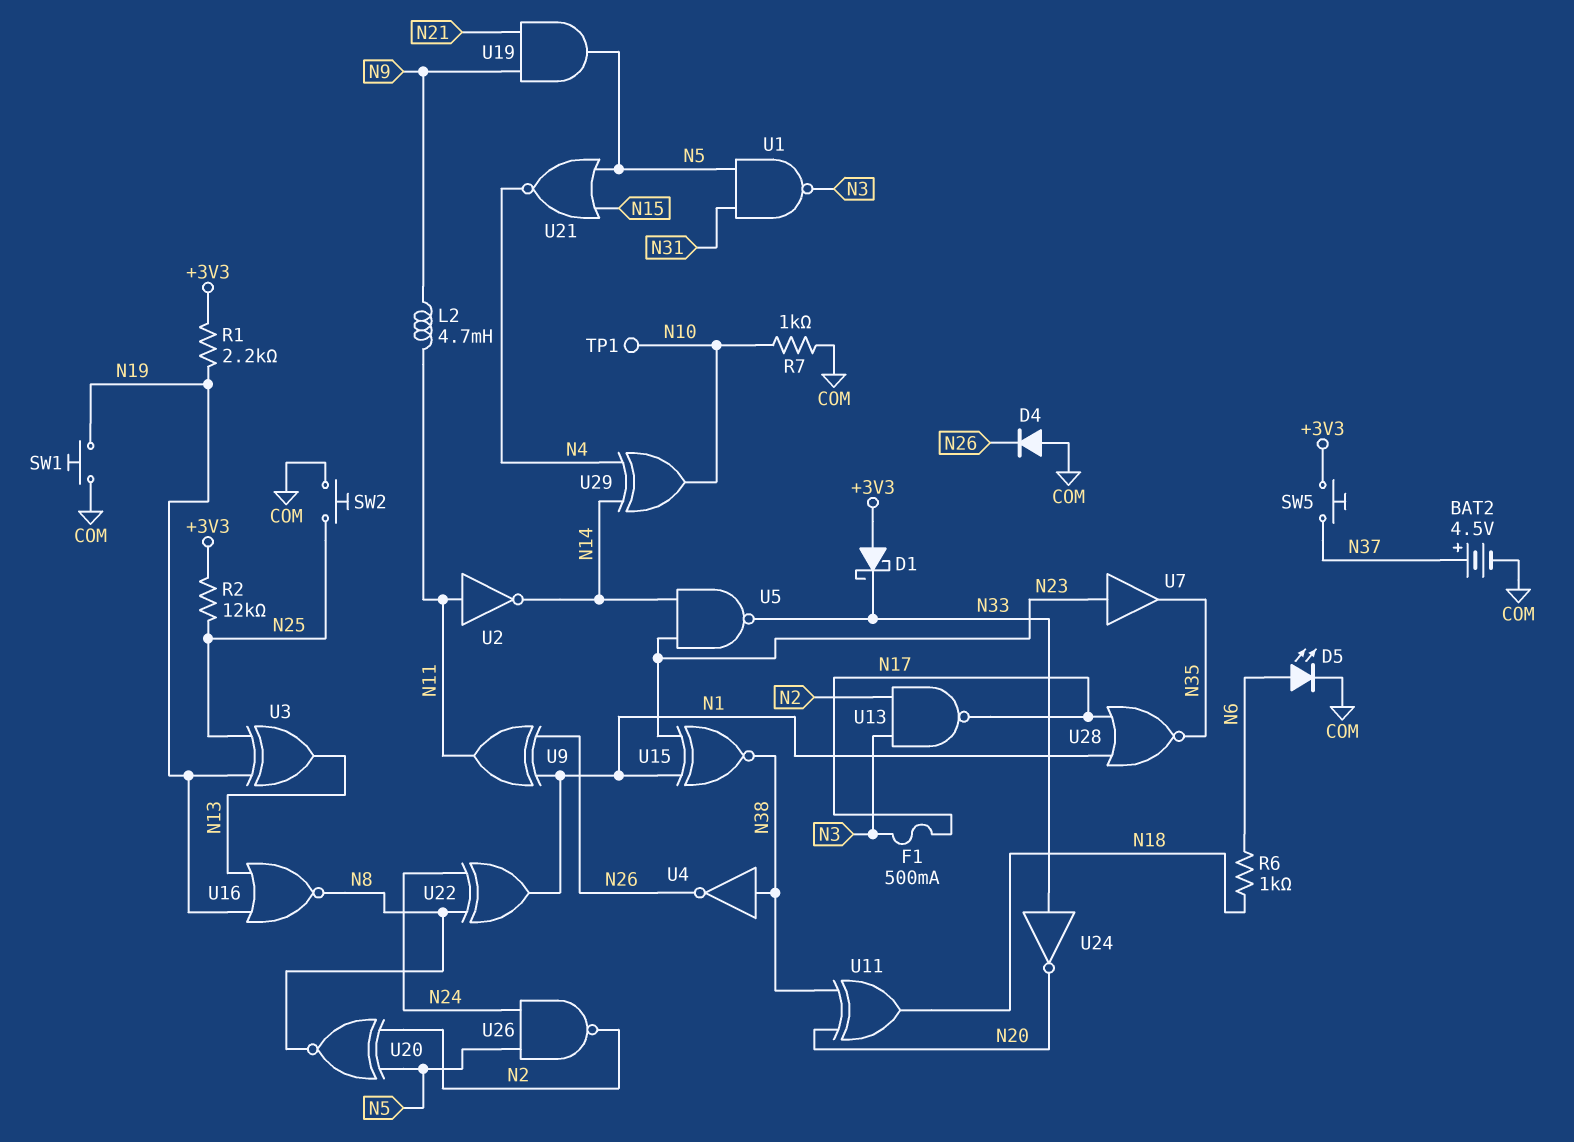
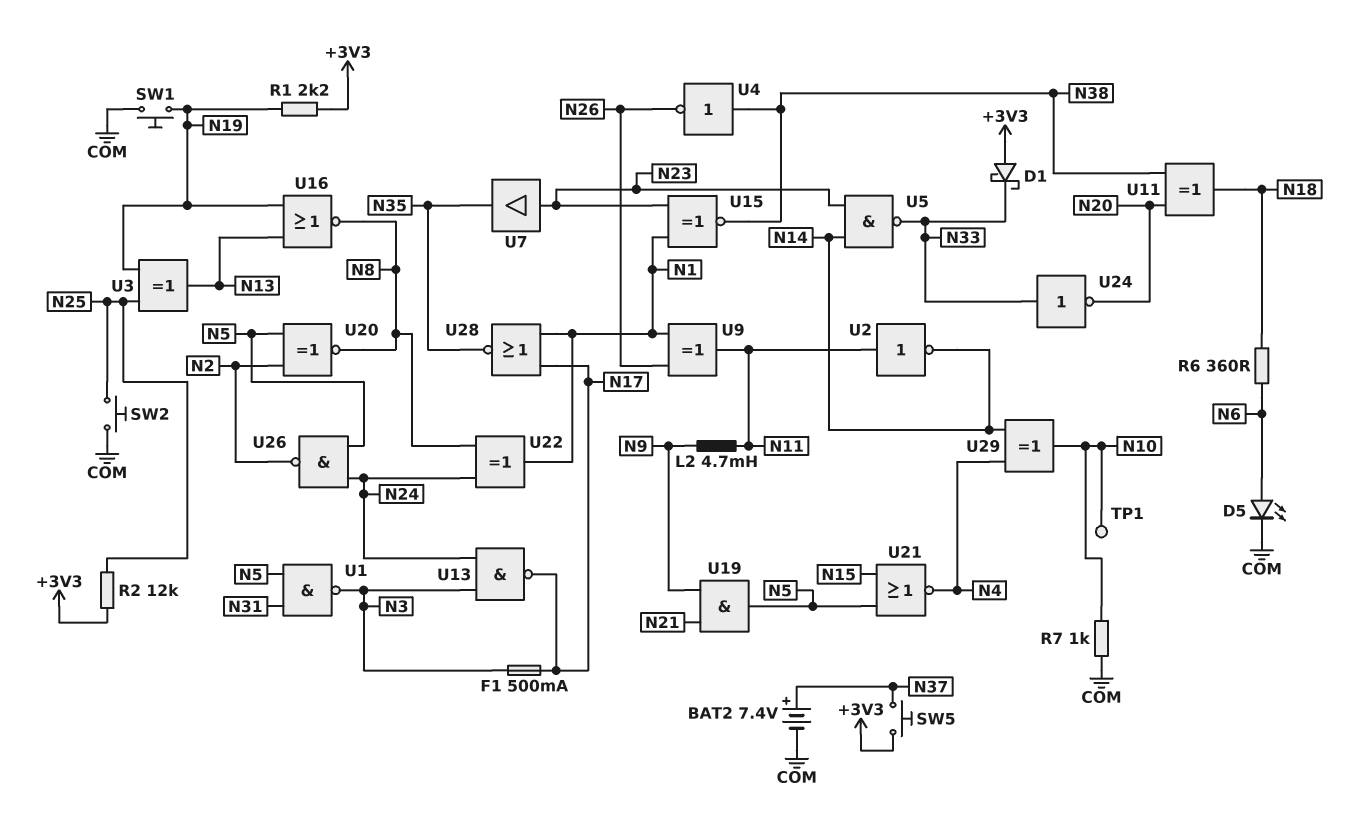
BAT2: 4.5V (plus N37, minus COM) -> 7.4V (plus N37, minus COM)
D4: diode (A COM, K N26) -> none
R6: 1k (N6, N18) -> 360 (N6, N18)
U13: NAND (in N2, in N3, out N17) -> NAND (in N3, in N24, out N17)

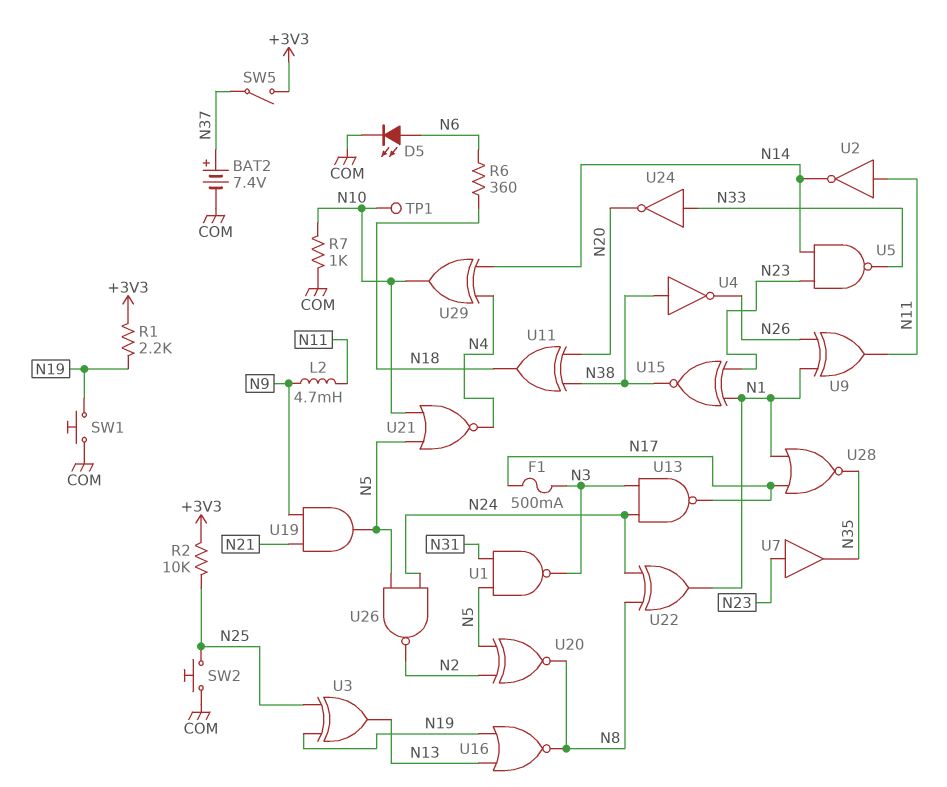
D1: schottky (A +3V3, K N33) -> none
R2: 12k (+3V3, N25) -> 10k (+3V3, N25)
SW5: button (+3V3, N37) -> switch (+3V3, N37)
U21: NOR (in N5, in N15, out N4) -> NOR (in N5, in N10, out N4)

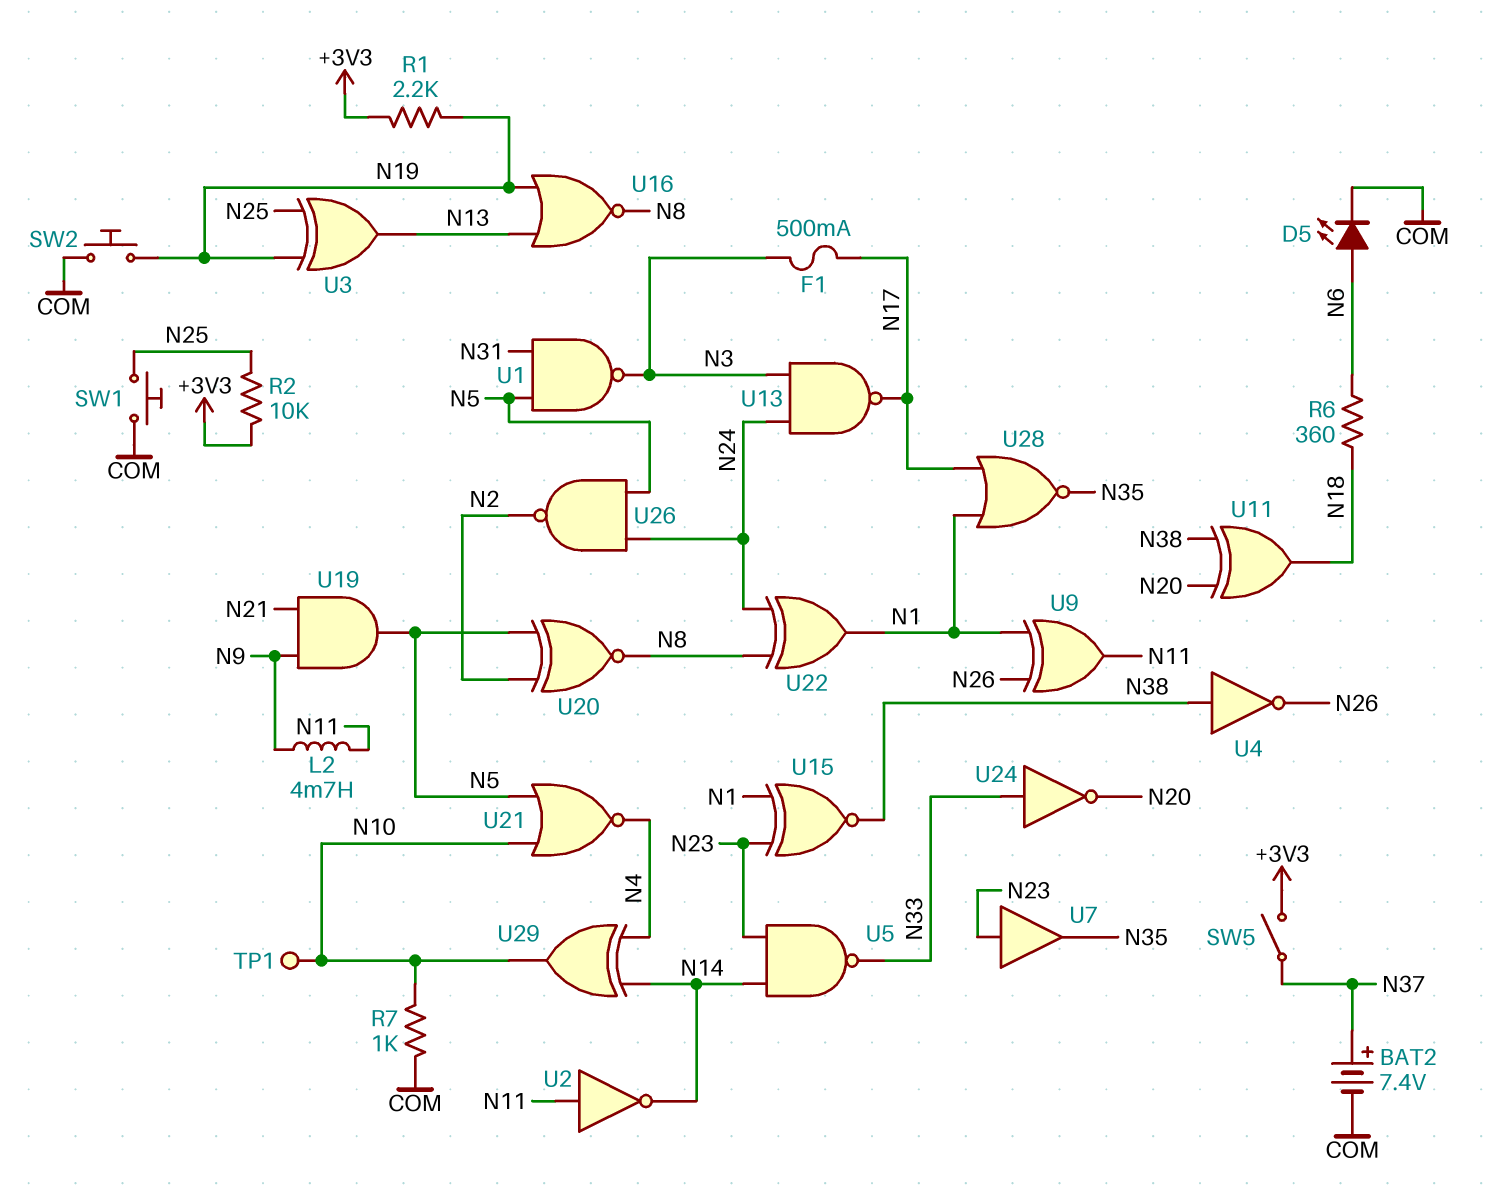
SW1: button (COM, N19) -> button (COM, N25)
SW2: button (COM, N25) -> button (COM, N19)

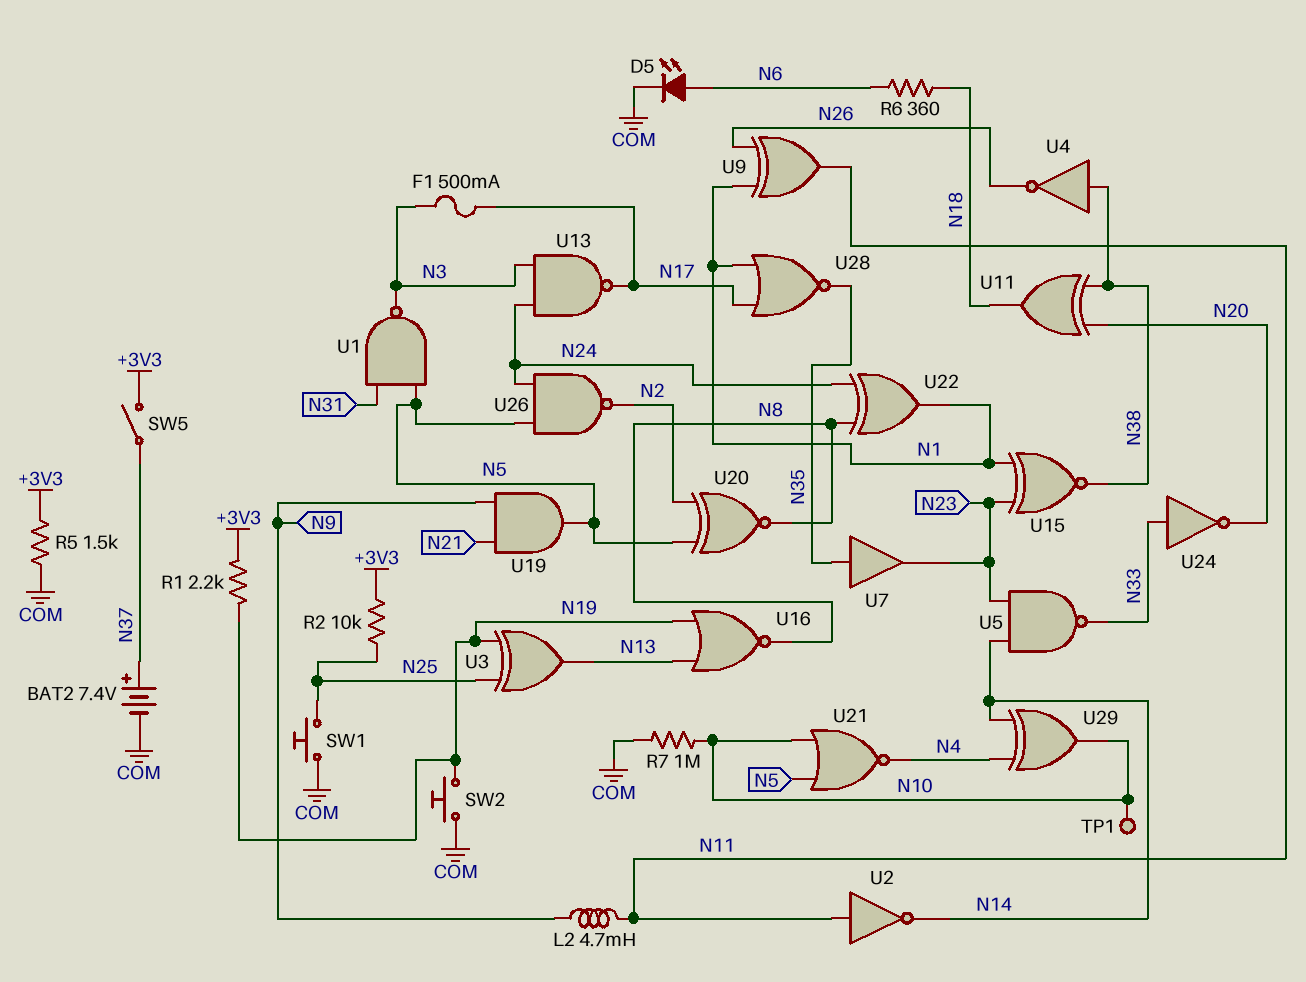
R5: none -> 1.5k (+3V3, COM)
R7: 1k (COM, N10) -> 1M (COM, N10)
U7: buffer (in N23, out N35) -> buffer (in N35, out N23)

